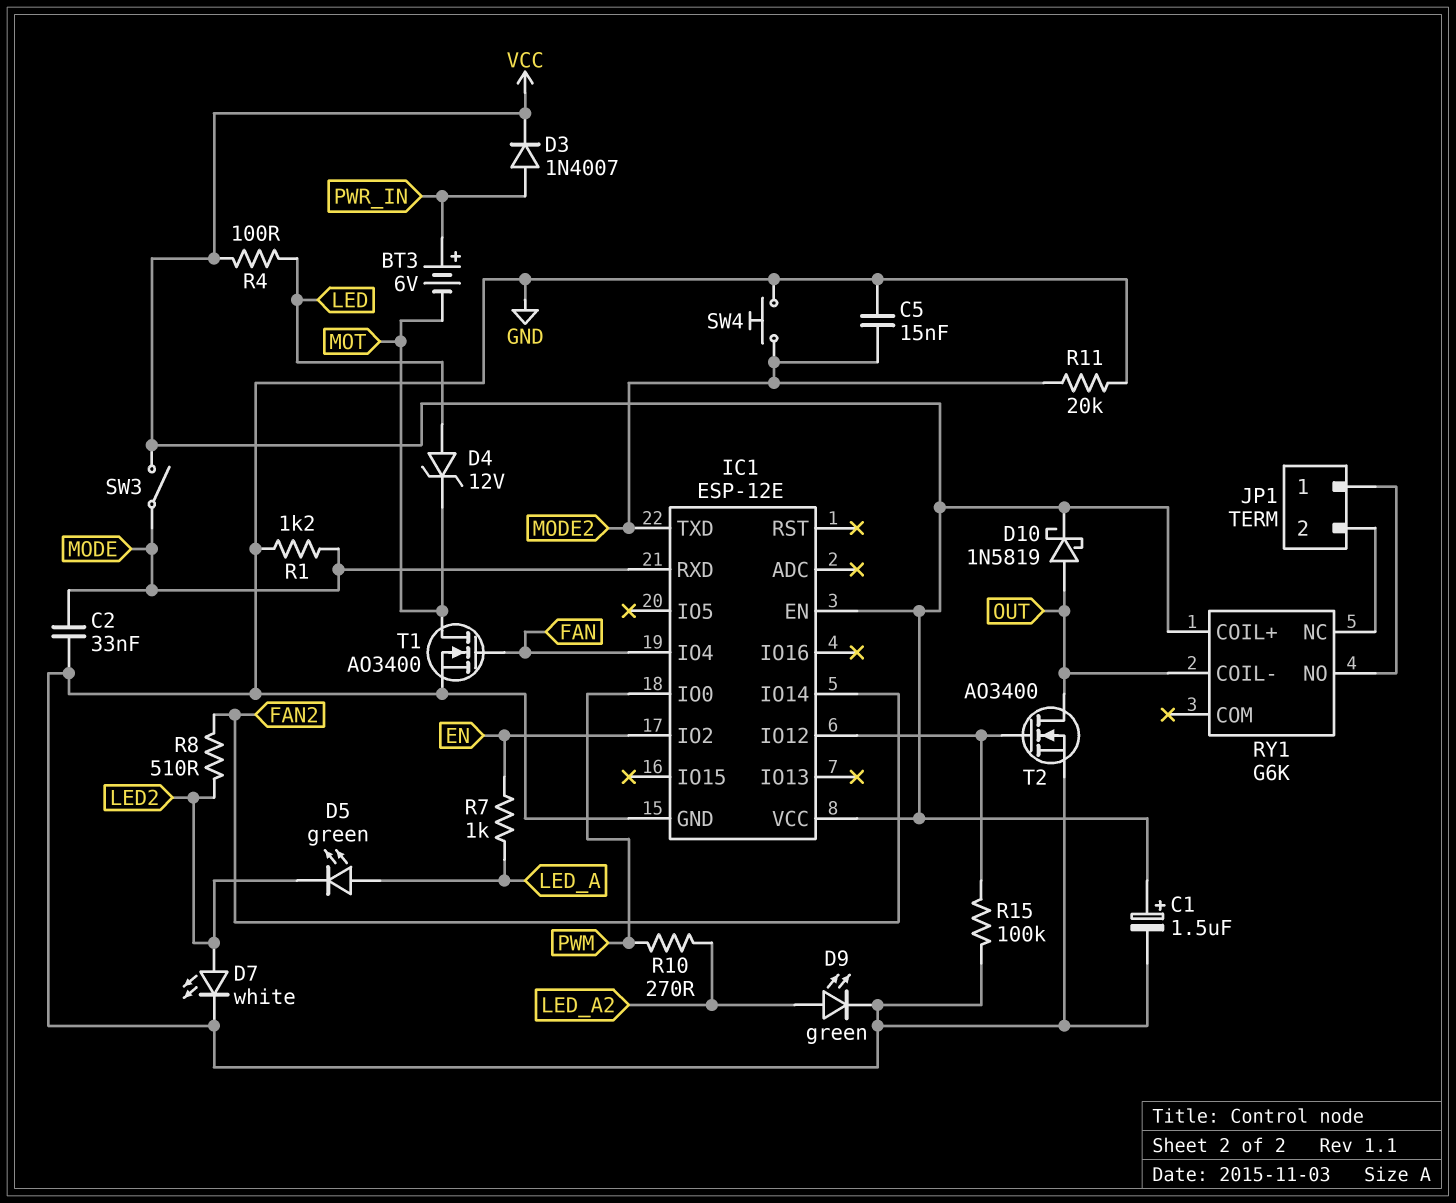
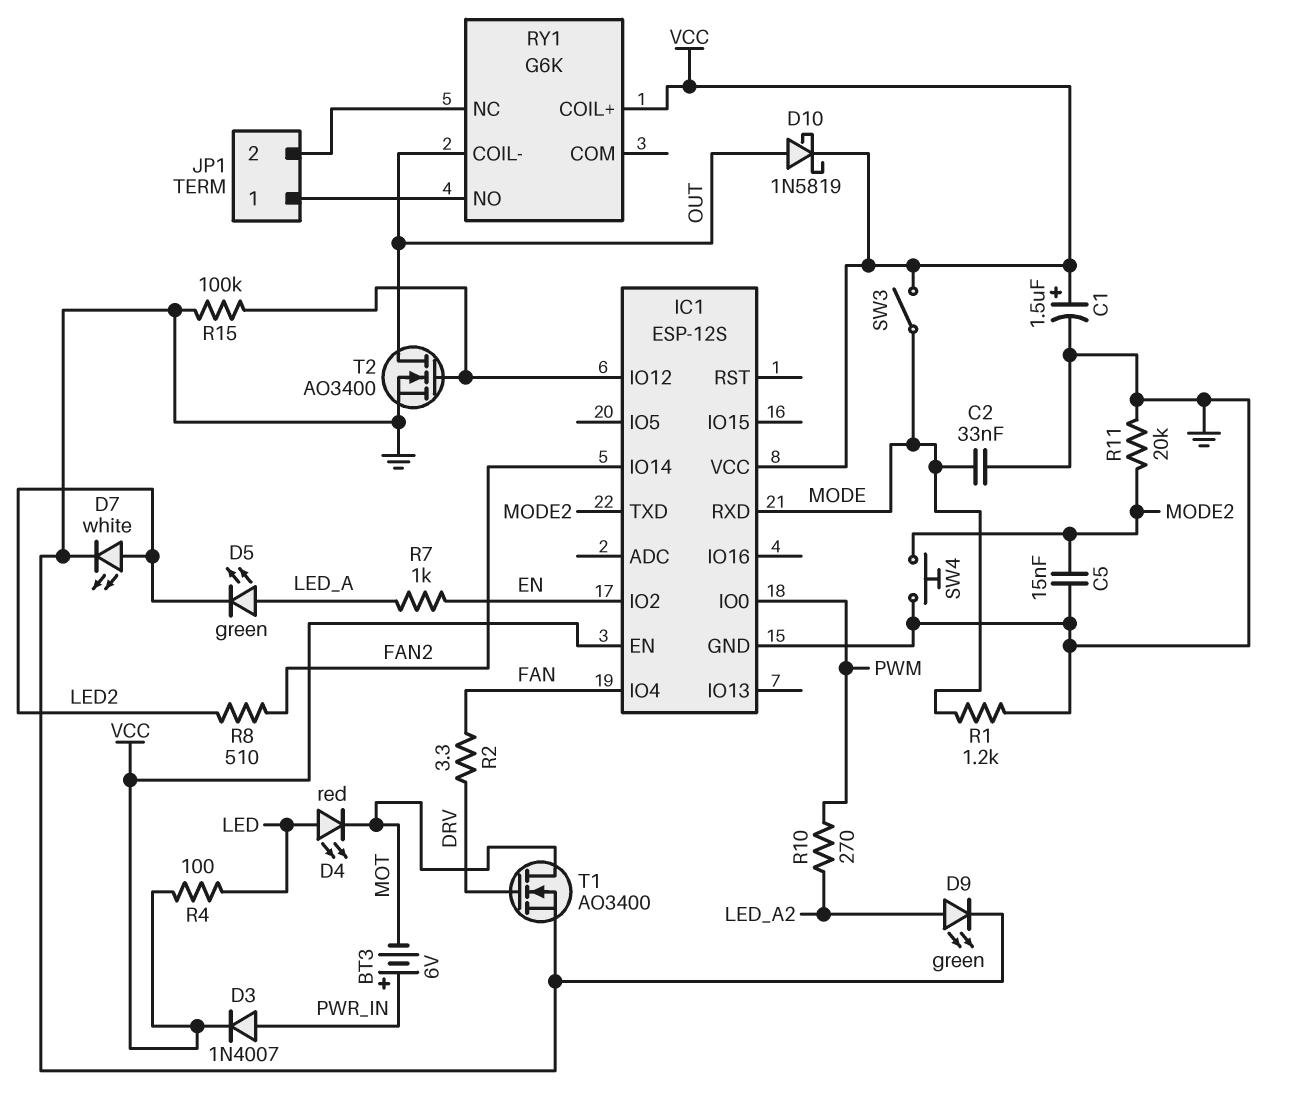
D4: zener 12V (A LED, K MOT) -> LED red (A LED, K MOT)
IC1: ESP-12E -> ESP-12S
R2: none -> 3.3 (DRV, FAN)
T1: NMOS AO3400 (G FAN, D MOT, S GND) -> NMOS AO3400 (G DRV, D MOT, S GND)

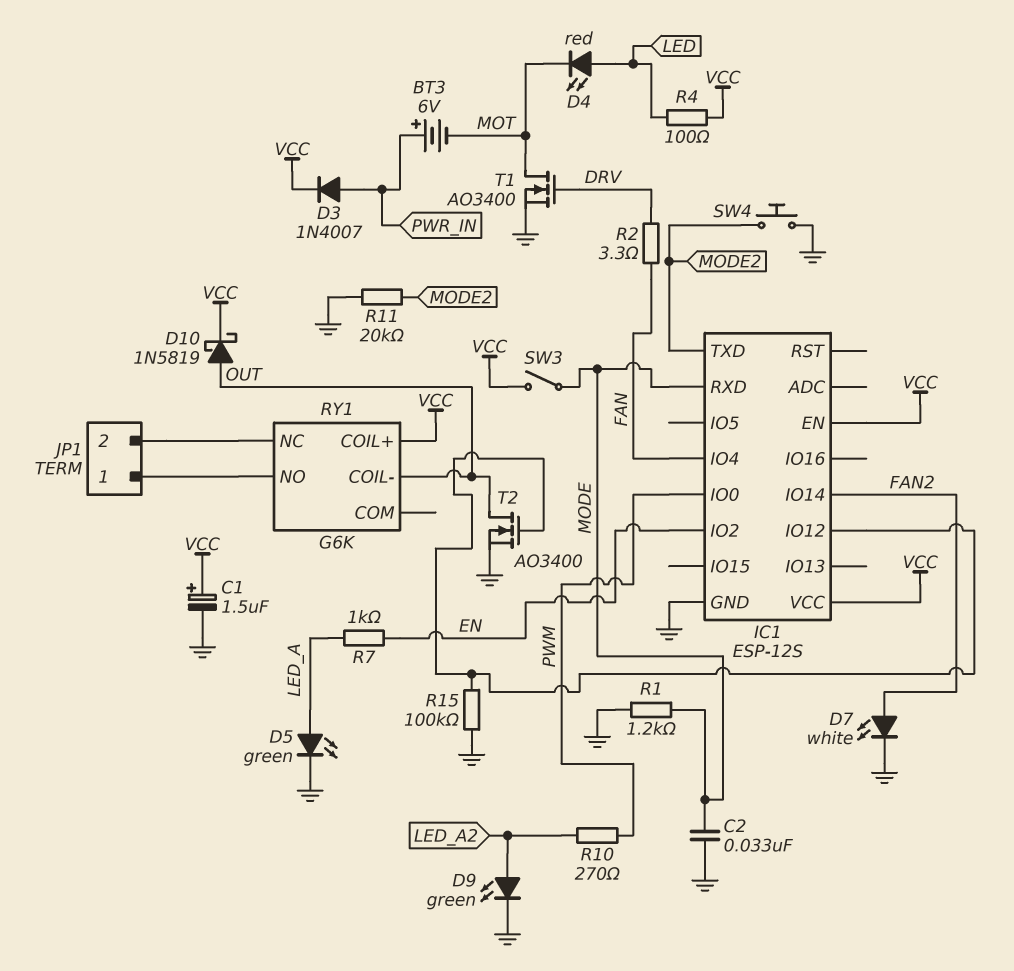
C5: 15nF (GND, MODE2) -> none
D5: LED green (A LED_A, K LED2) -> LED green (A LED_A, K GND)
D7: LED white (A LED2, K GND) -> LED white (A FAN2, K GND)
R8: 510 (FAN2, LED2) -> none

